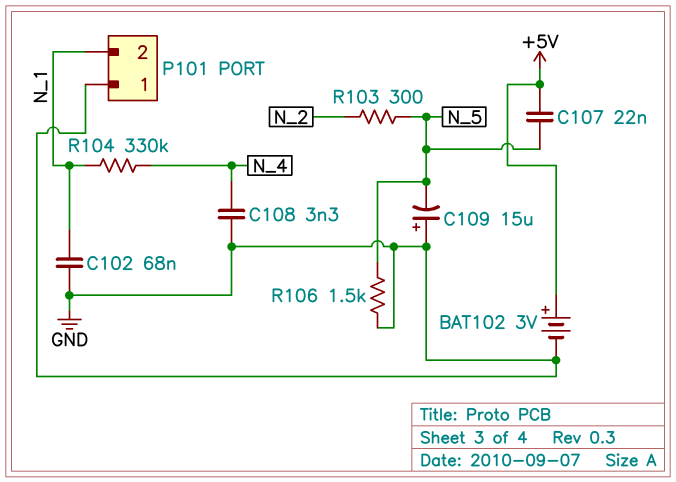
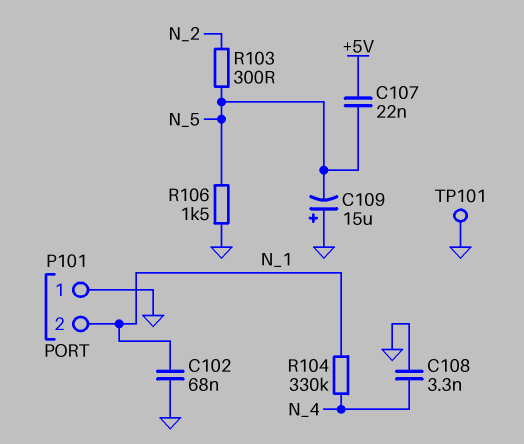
BAT102: 3V (plus +5V, minus GND) -> none
TP101: none -> test point (GND)

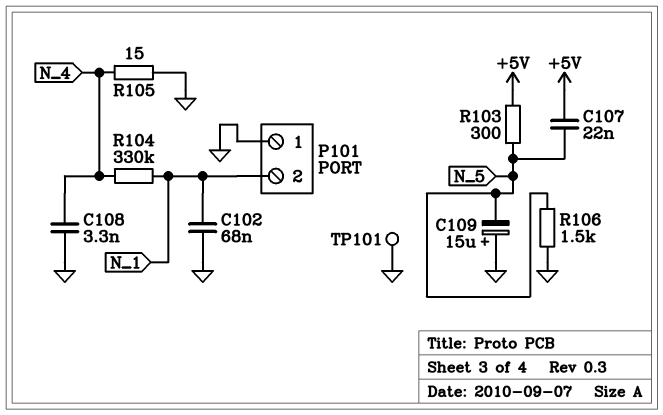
R103: 300 (N_2, N_5) -> 300 (+5V, N_5)
R105: none -> 15 (GND, N_4)

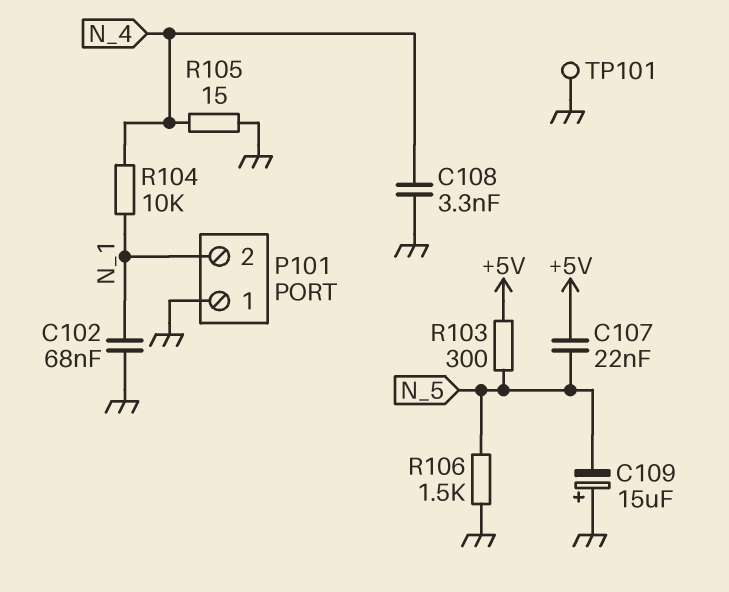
R104: 330k (N_1, N_4) -> 10k (N_1, N_4)

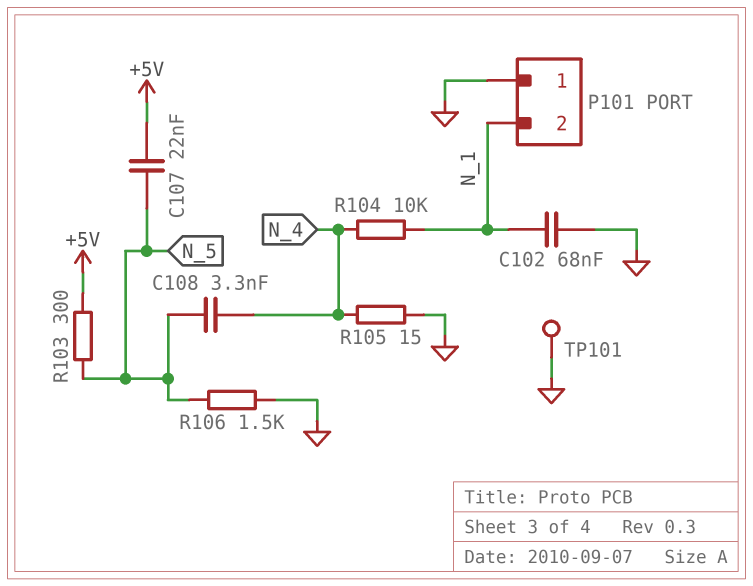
C108: 3.3nF (GND, N_4) -> 3.3nF (N_4, N_5)
C109: 15uF (plus GND, minus N_5) -> none

